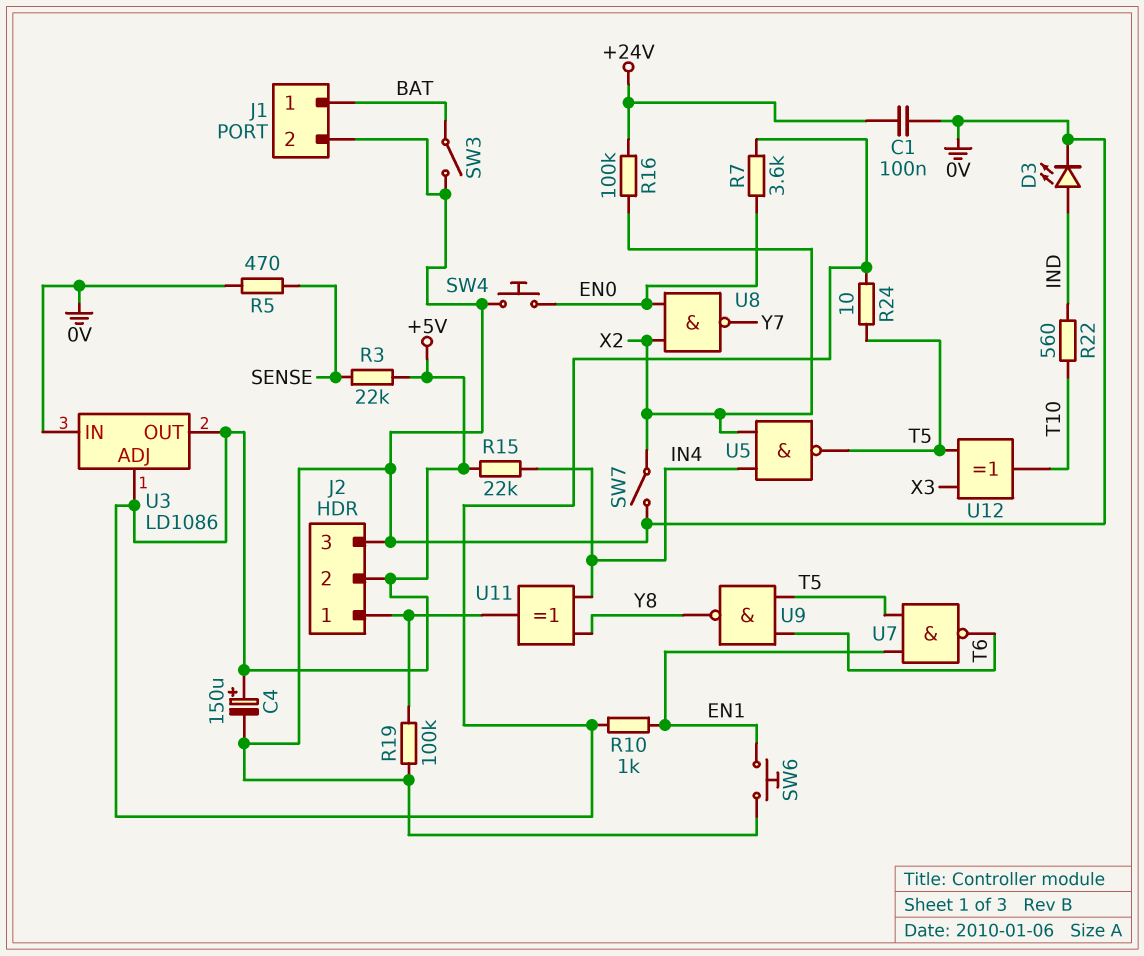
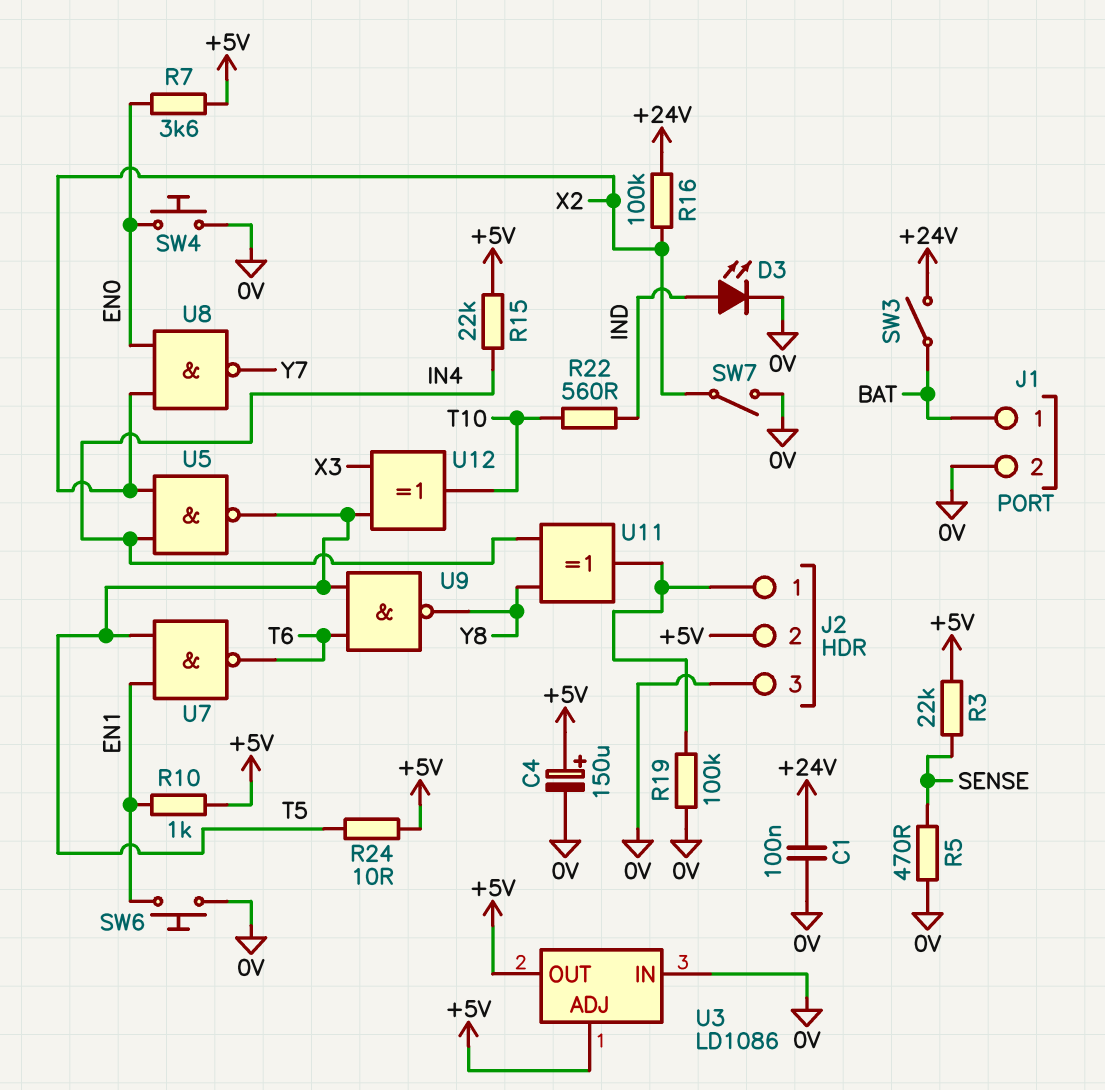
SW3: switch (0V, BAT) -> switch (+24V, BAT)

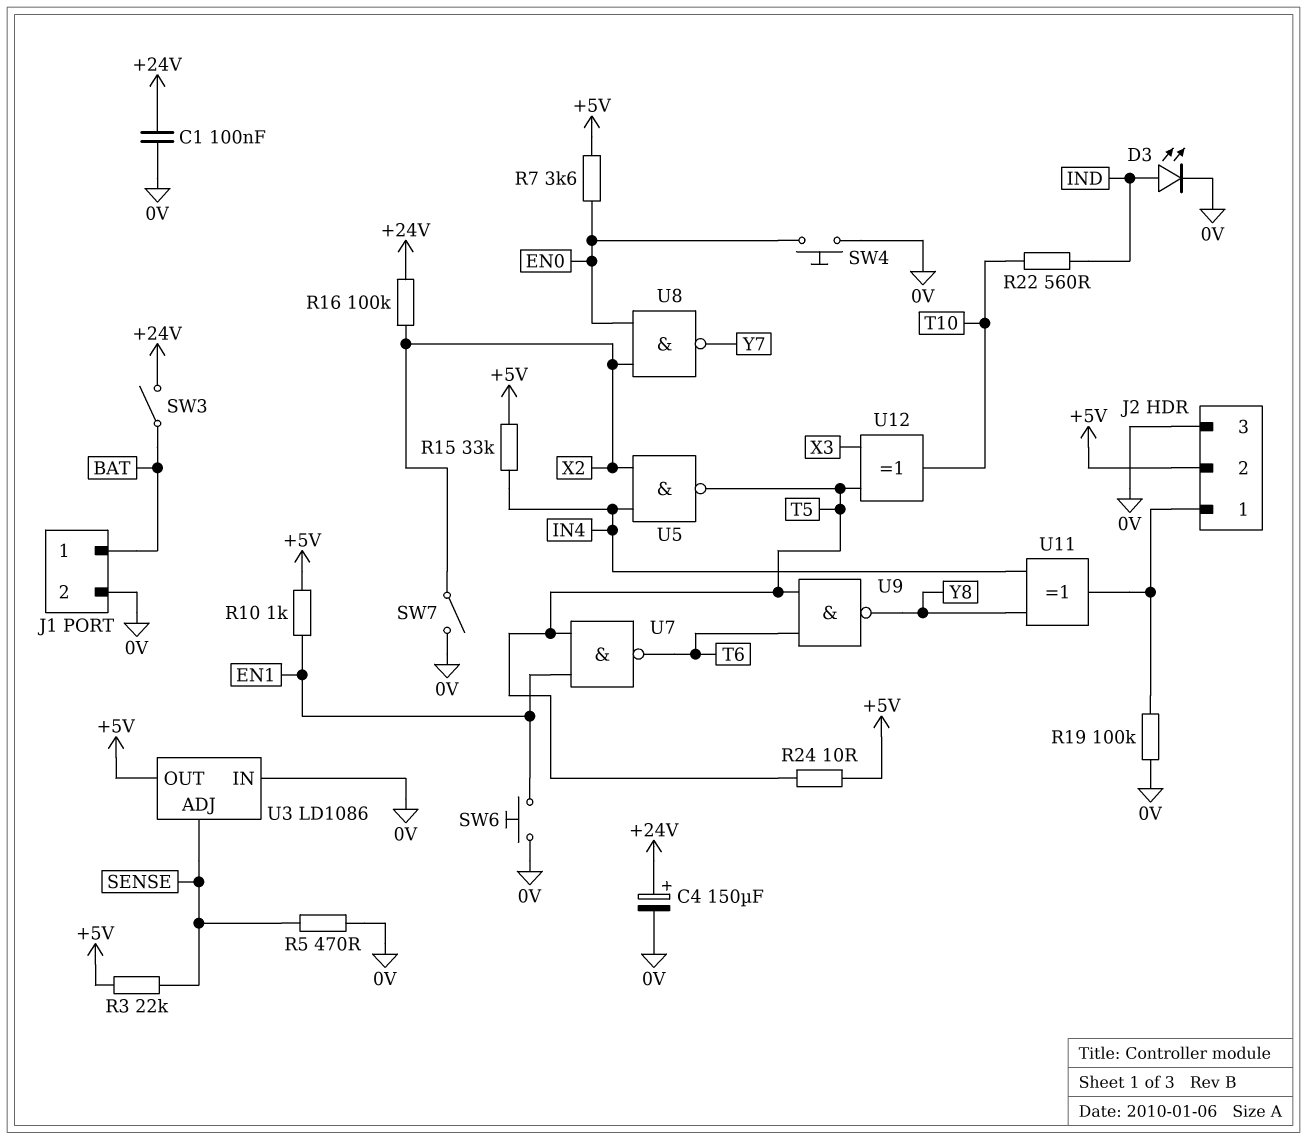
C4: 150uF (plus +5V, minus 0V) -> 150uF (plus +24V, minus 0V)
R15: 22k (+5V, IN4) -> 33k (+5V, IN4)
U3 pin ADJ: +5V -> SENSE

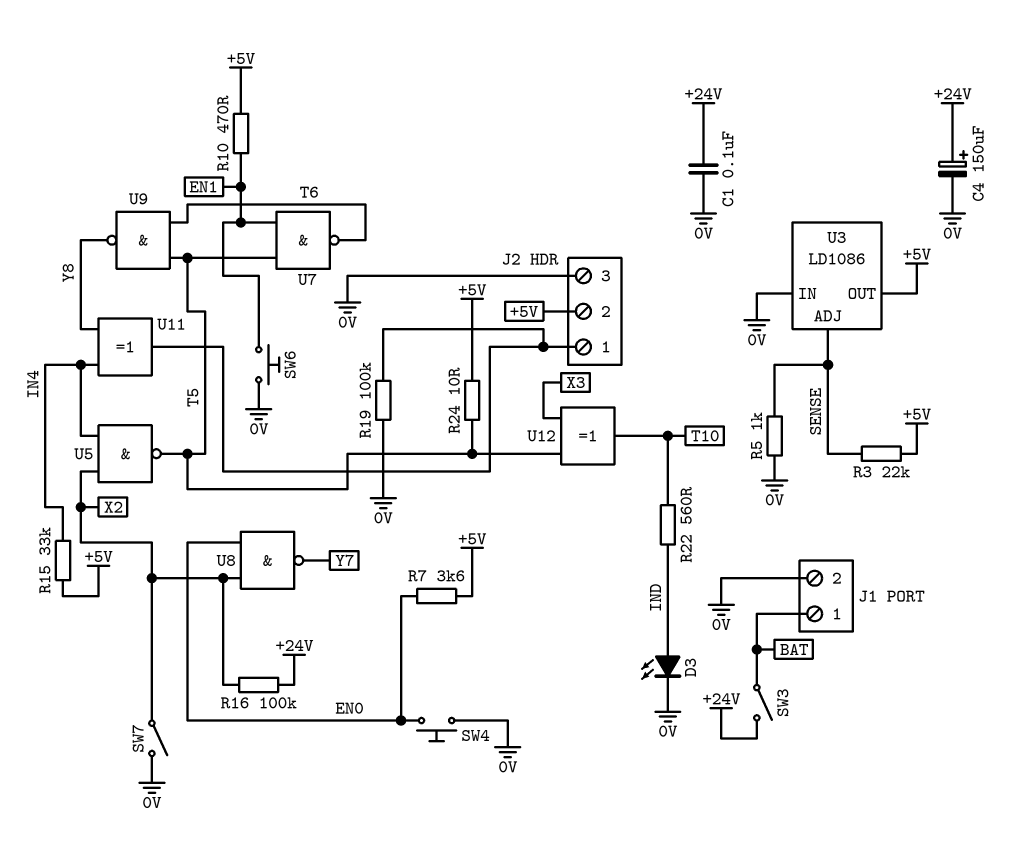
R5: 470 (0V, SENSE) -> 1k (0V, SENSE)
R10: 1k (+5V, EN1) -> 470 (+5V, EN1)

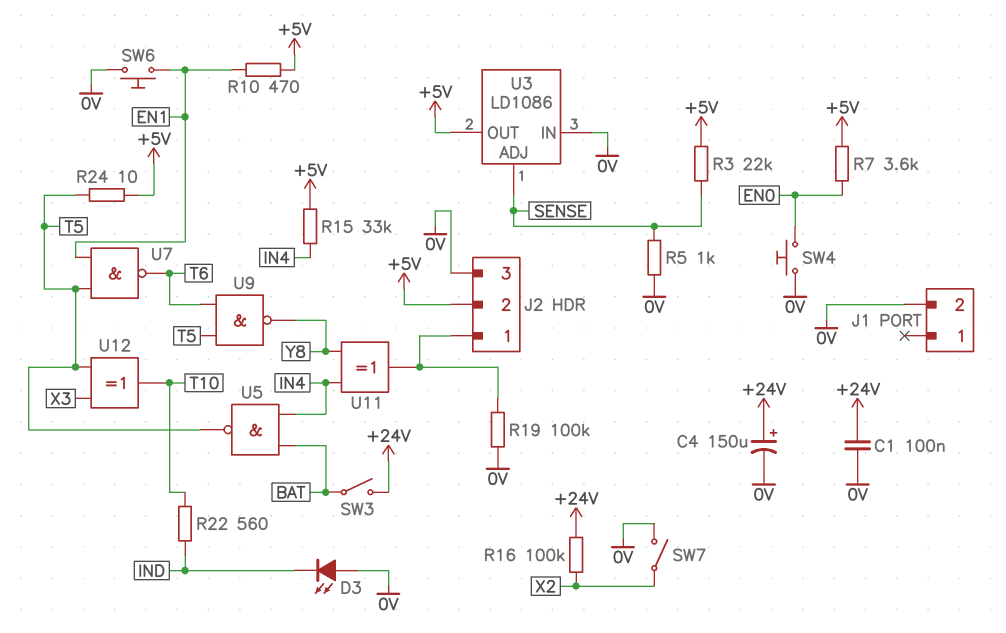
D3: LED (A IND, K 0V) -> LED (A 0V, K IND)
J1 pin 1: BAT -> none
U5: NAND (in IN4, in X2, out T5) -> NAND (in BAT, in IN4, out T5)
U8: NAND (in EN0, in X2, out Y7) -> none

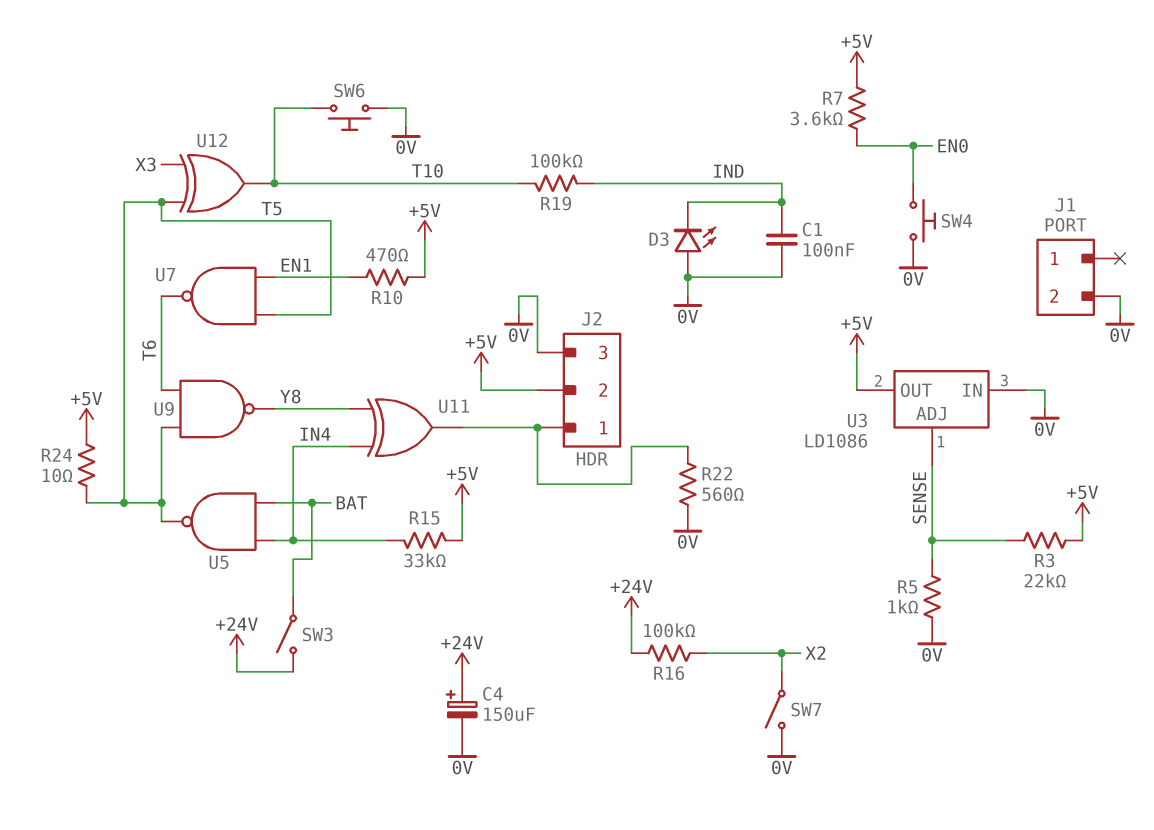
C1: 100nF (+24V, 0V) -> 100nF (0V, IND)
R19: 100k (0V, J2/1) -> 100k (IND, T10)
R22: 560 (IND, T10) -> 560 (0V, J2/1)
SW6: button (0V, EN1) -> button (0V, T10)

